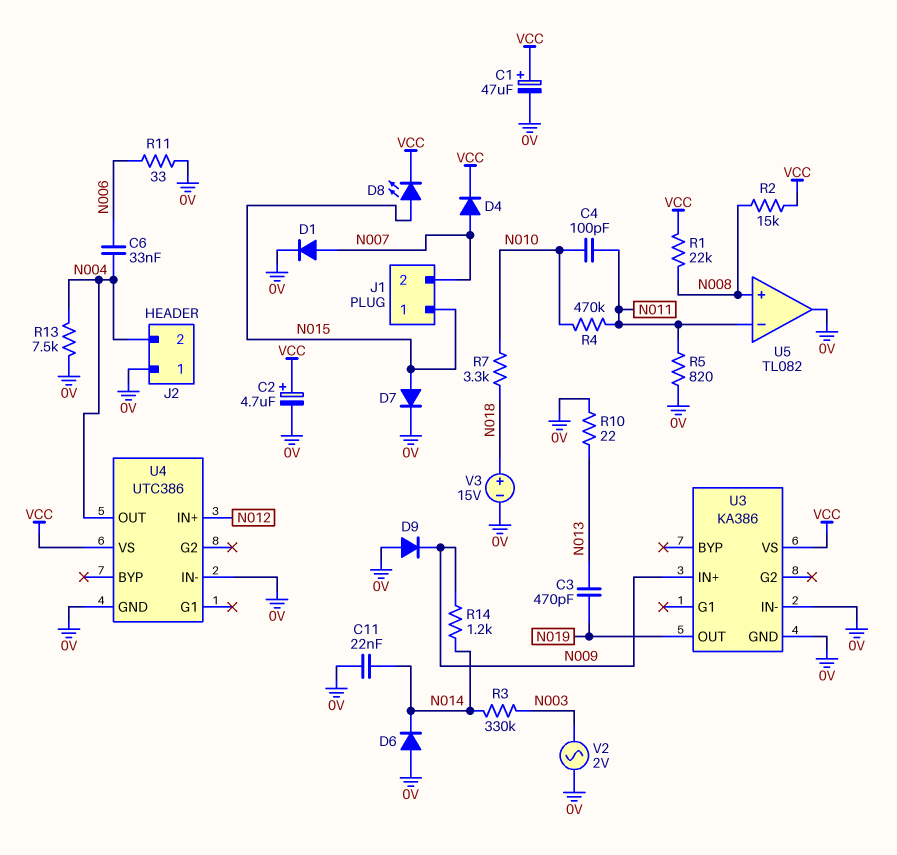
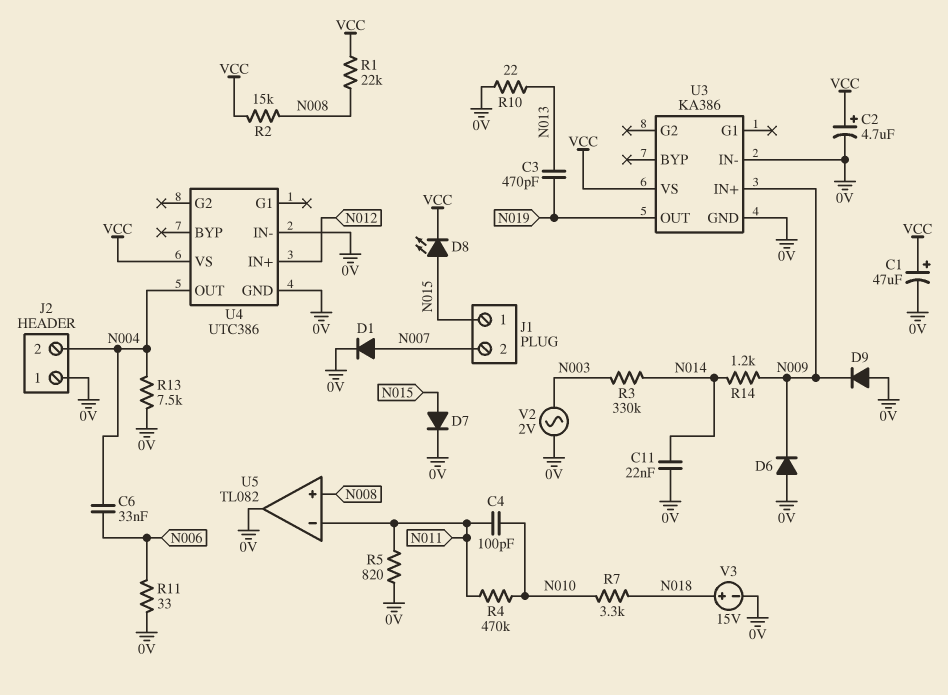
D4: diode (A N007, K VCC) -> none
D6: diode (A 0V, K N014) -> diode (A 0V, K N009)

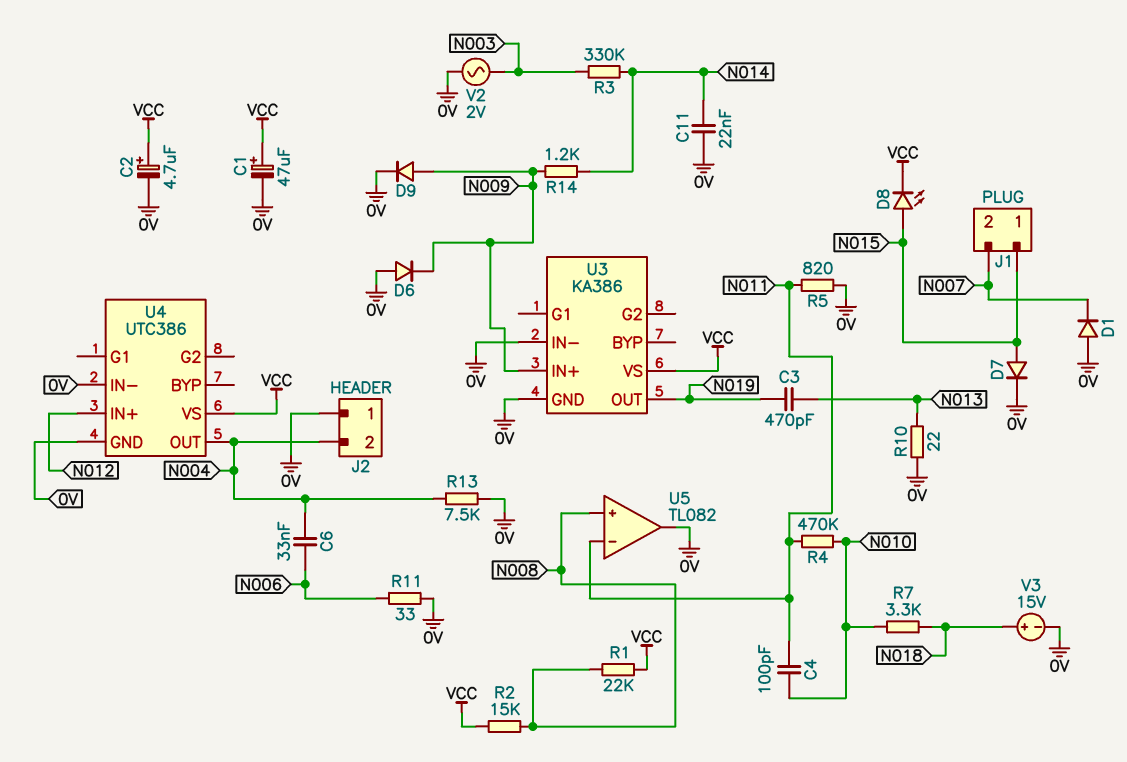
D1: diode (A N007, K 0V) -> diode (A 0V, K N007)
D9: diode (A 0V, K N009) -> diode (A N009, K 0V)

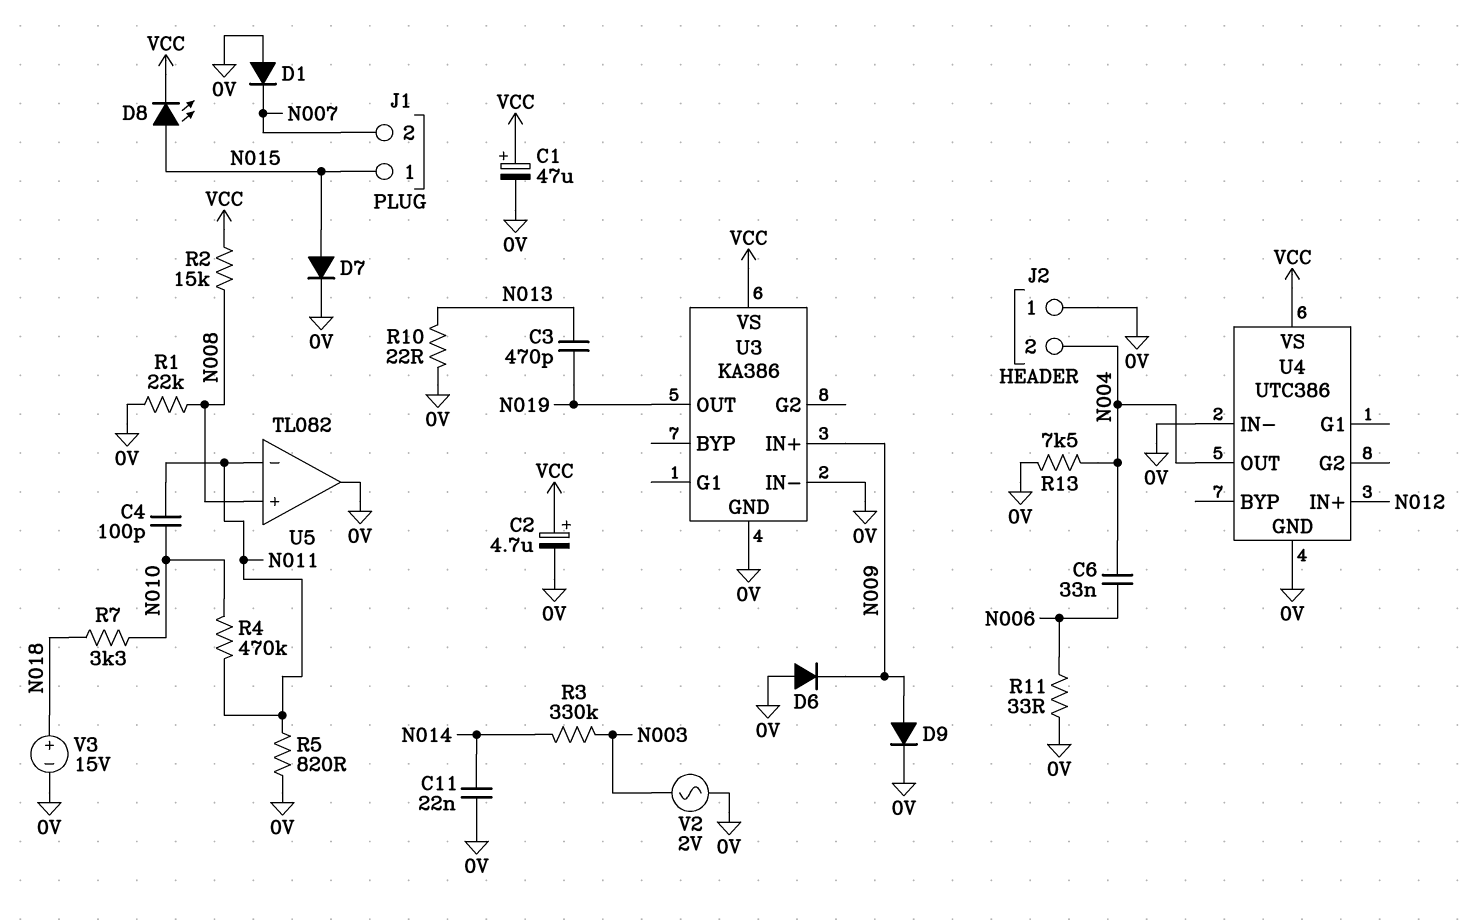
R1: 22k (N008, VCC) -> 22k (0V, N008)
R14: 1.2k (N009, N014) -> none

